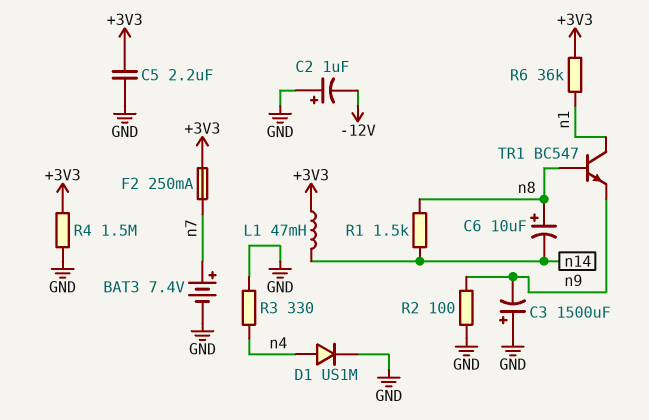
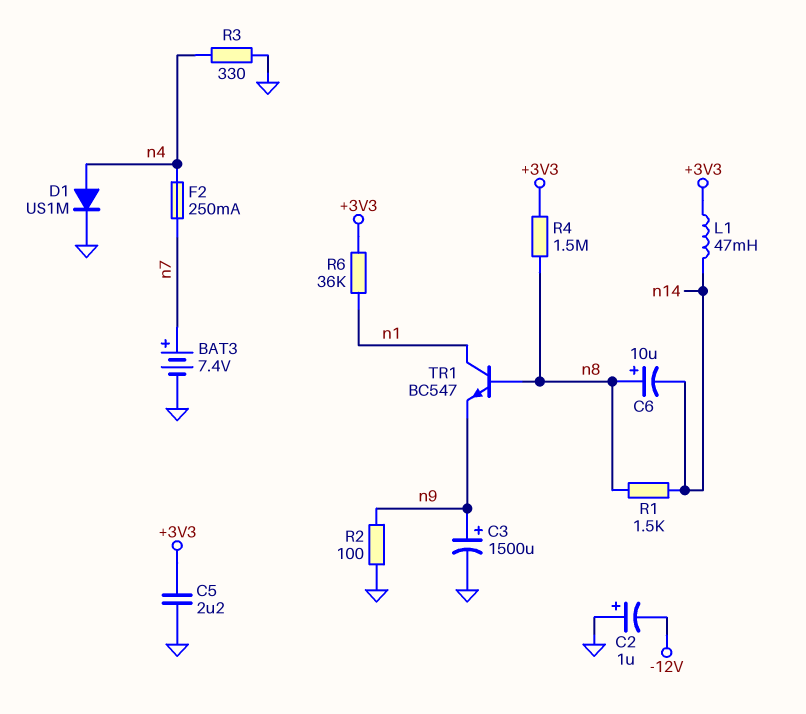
C3: 1500uF (plus GND, minus n9) -> 1500uF (plus n9, minus GND)
F2: 250mA (+3V3, n7) -> 250mA (n4, n7)
R4: 1.5M (+3V3, GND) -> 1.5M (+3V3, n8)

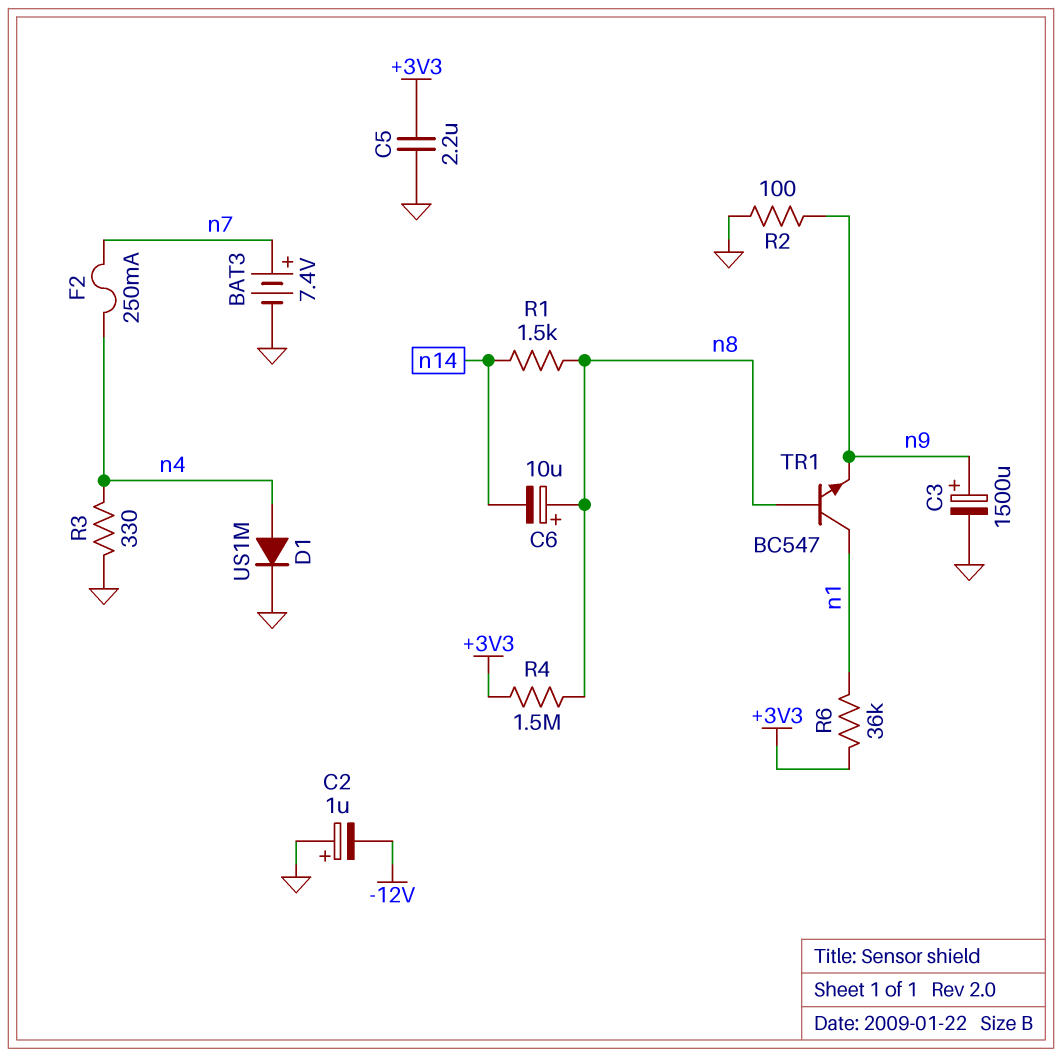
L1: 47mH (+3V3, n14) -> none

